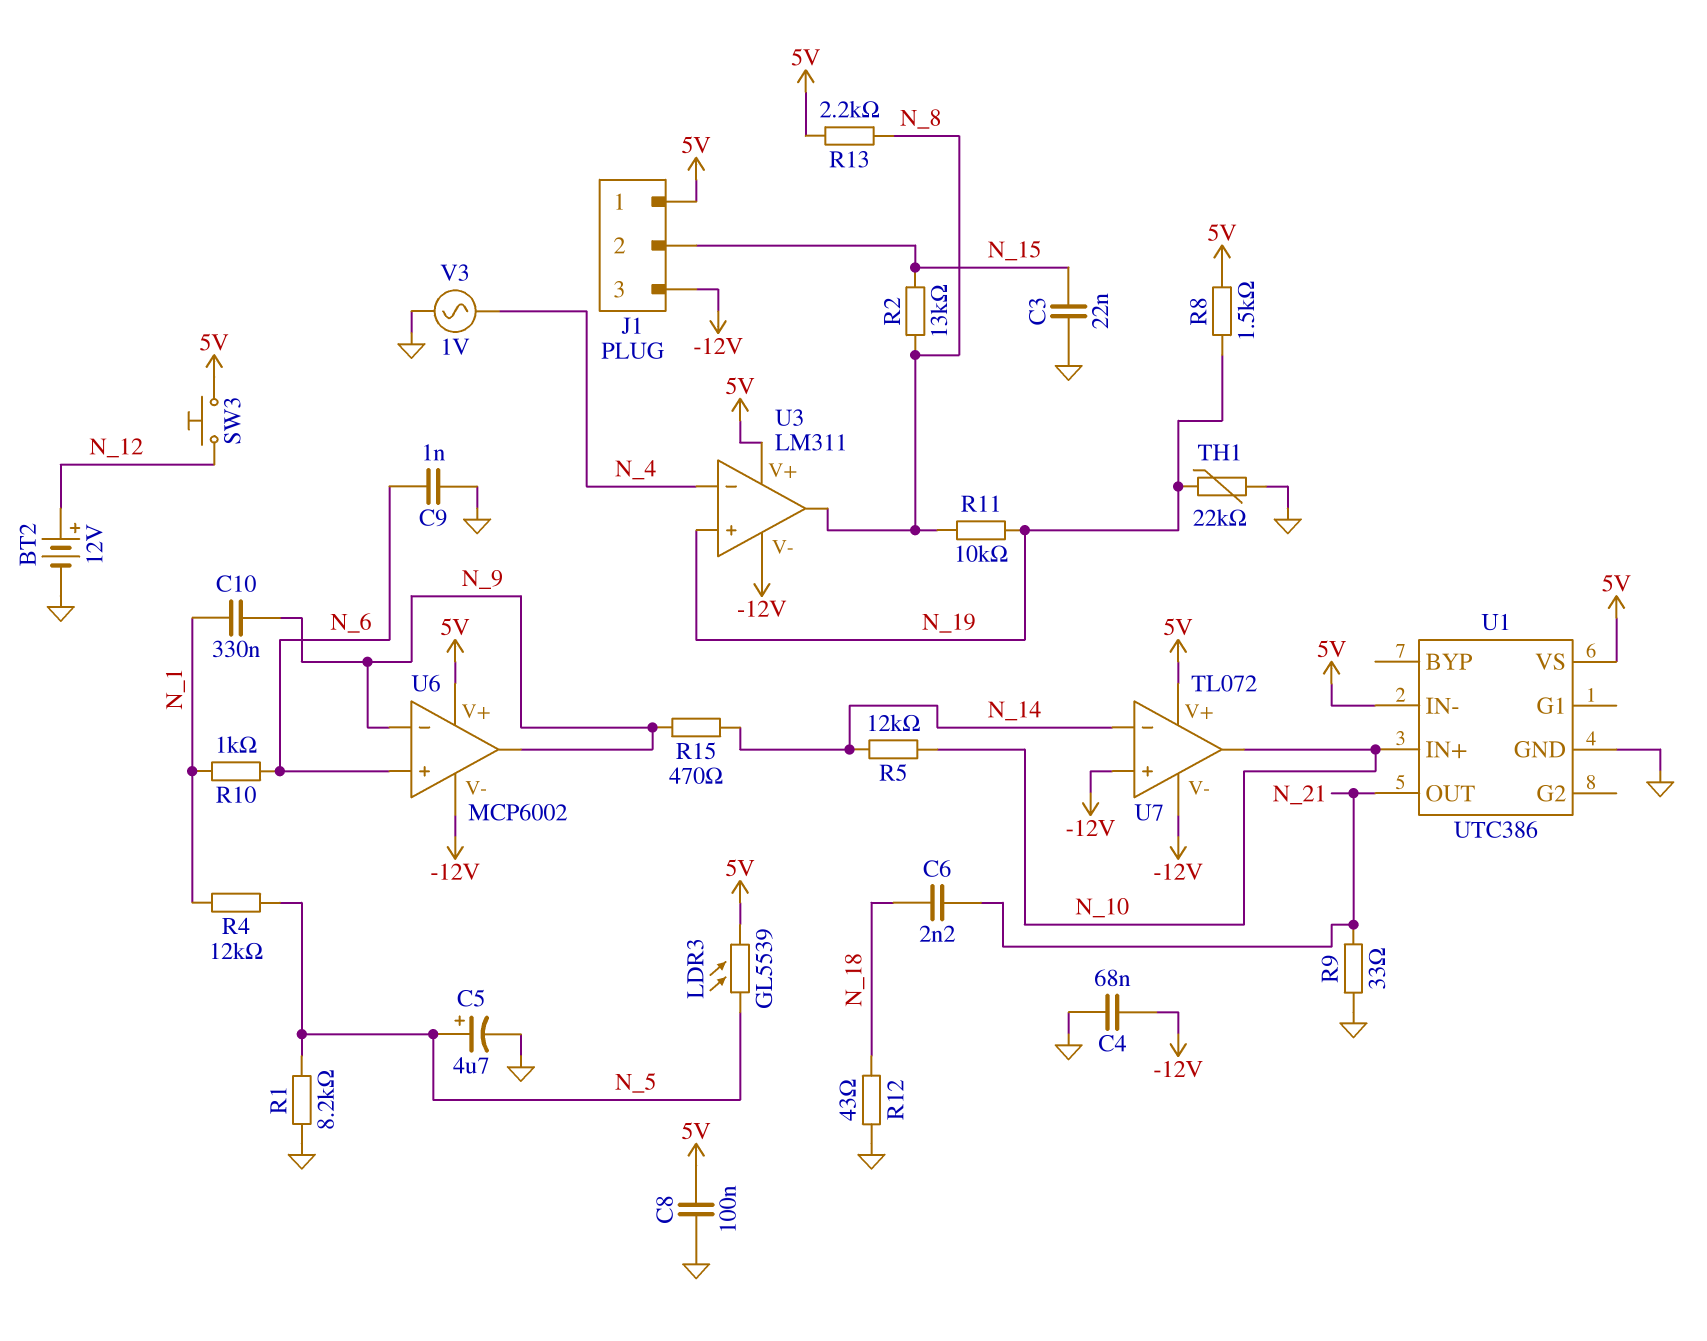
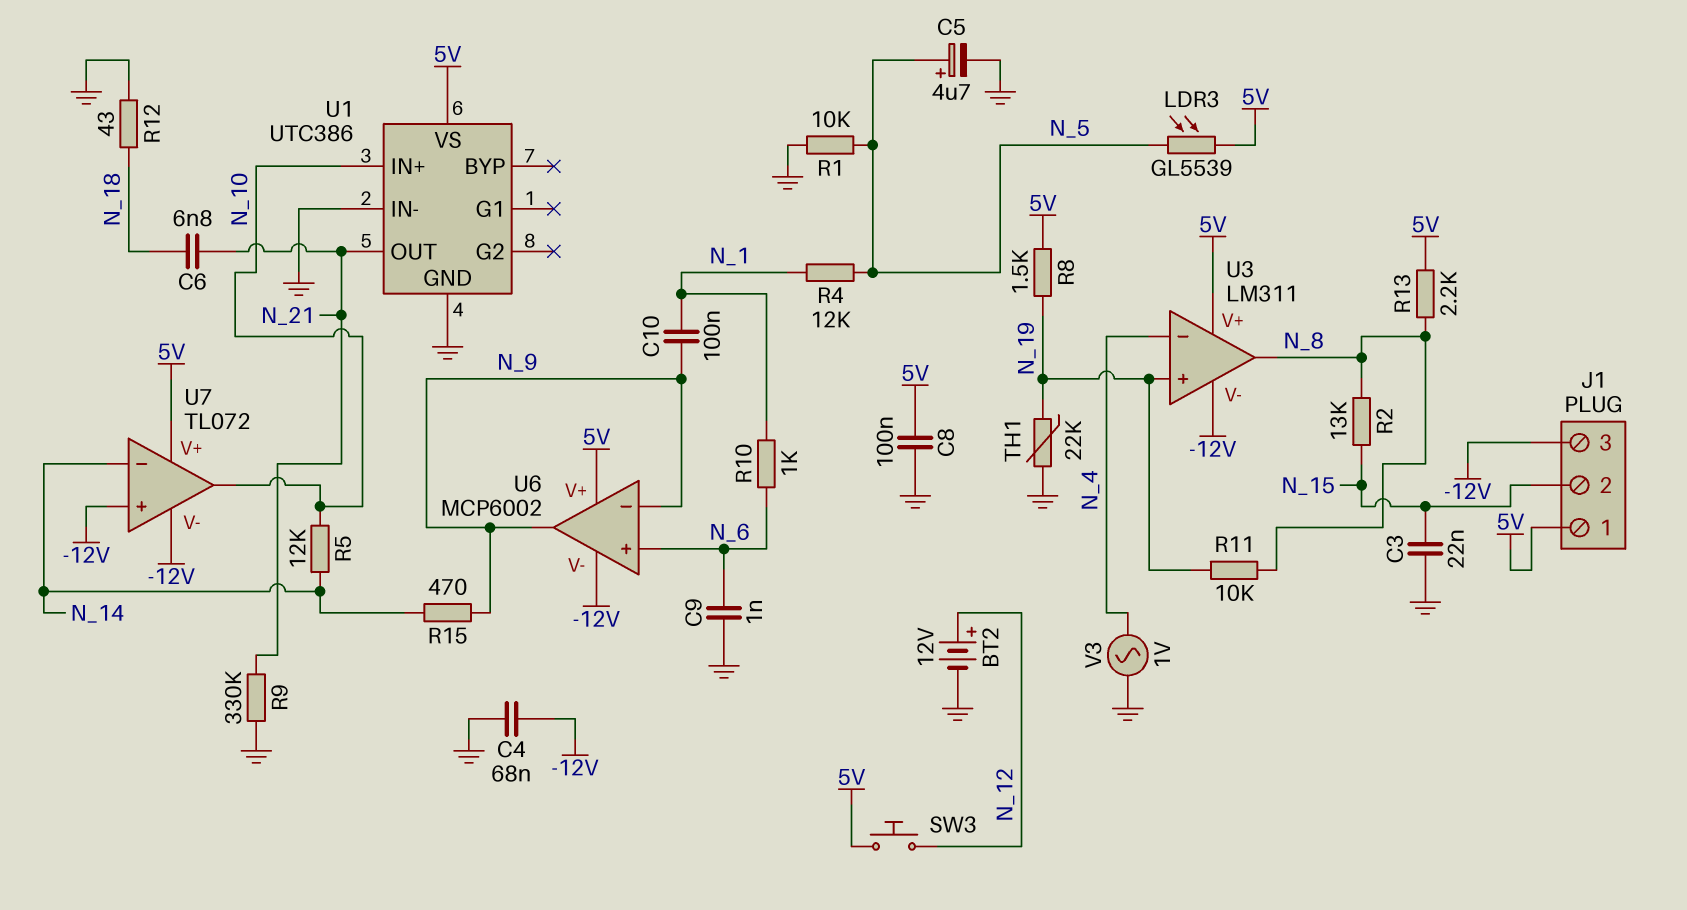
C6: 2.2nF (N_18, N_21) -> 6.8nF (N_18, N_21)
C10: 330nF (N_1, N_9) -> 100nF (N_1, N_9)
R1: 8.2k (GND, N_5) -> 10k (GND, N_5)
R9: 33 (GND, N_21) -> 330k (GND, N_21)
U1 pin IN-: 5V -> GND

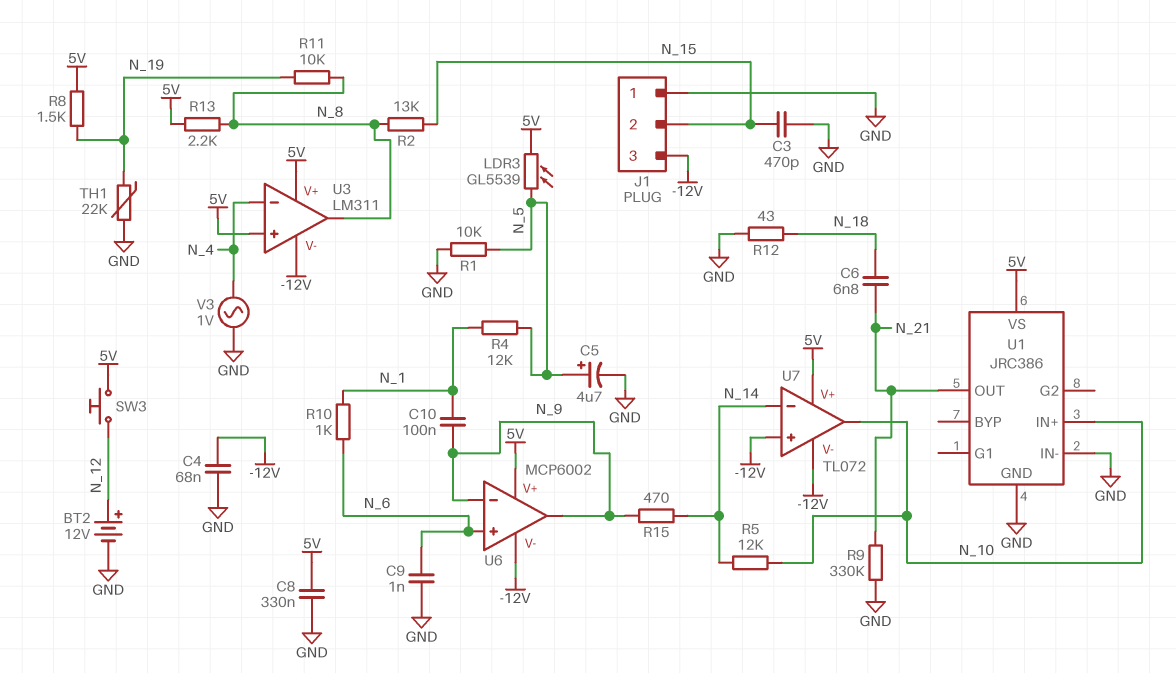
C3: 22nF (GND, N_15) -> 470pF (GND, N_15)
C8: 100nF (5V, GND) -> 330nF (5V, GND)
J1 pin 1: 5V -> GND
U1: UTC386 -> JRC386
U3 pin in+: N_19 -> 5V

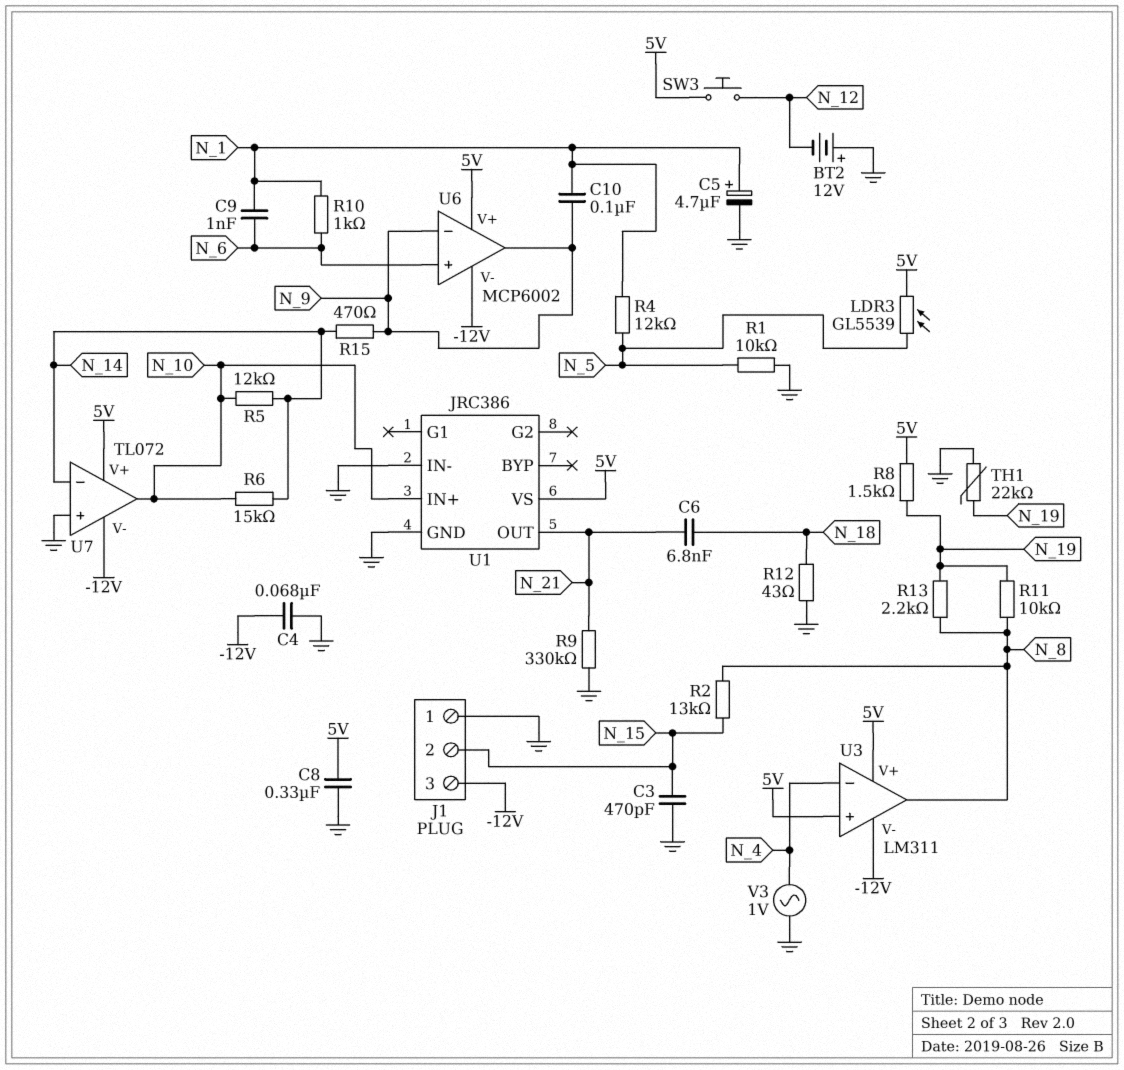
BT2: 12V (plus N_12, minus GND) -> 12V (plus GND, minus N_12)
C5: 4.7uF (plus N_5, minus GND) -> 4.7uF (plus N_1, minus GND)
C9: 1nF (GND, N_6) -> 1nF (N_1, N_6)
R6: none -> 15k (N_10, N_14)
R13: 2.2k (5V, N_8) -> 2.2k (N_8, N_19)
U7 pin in+: -12V -> GND

